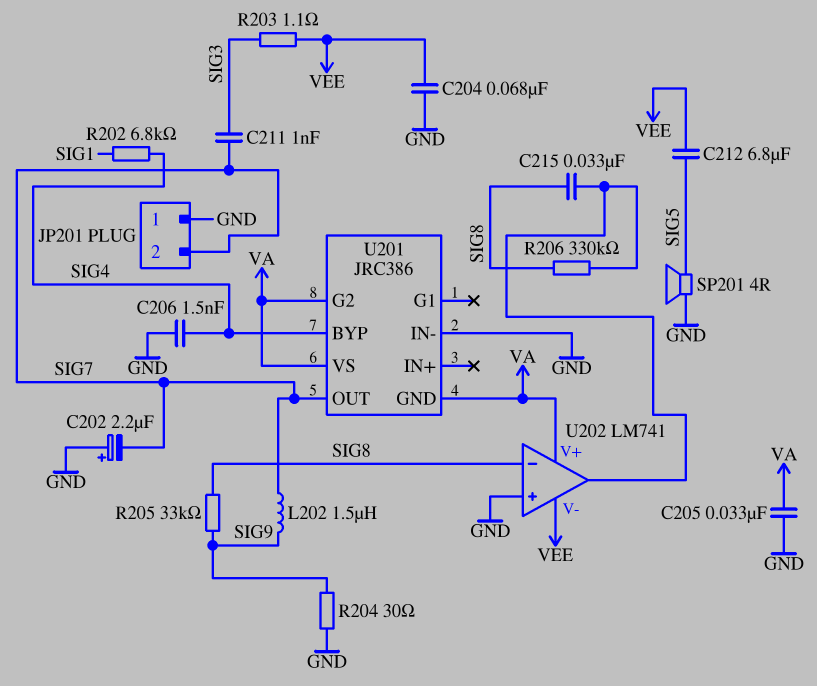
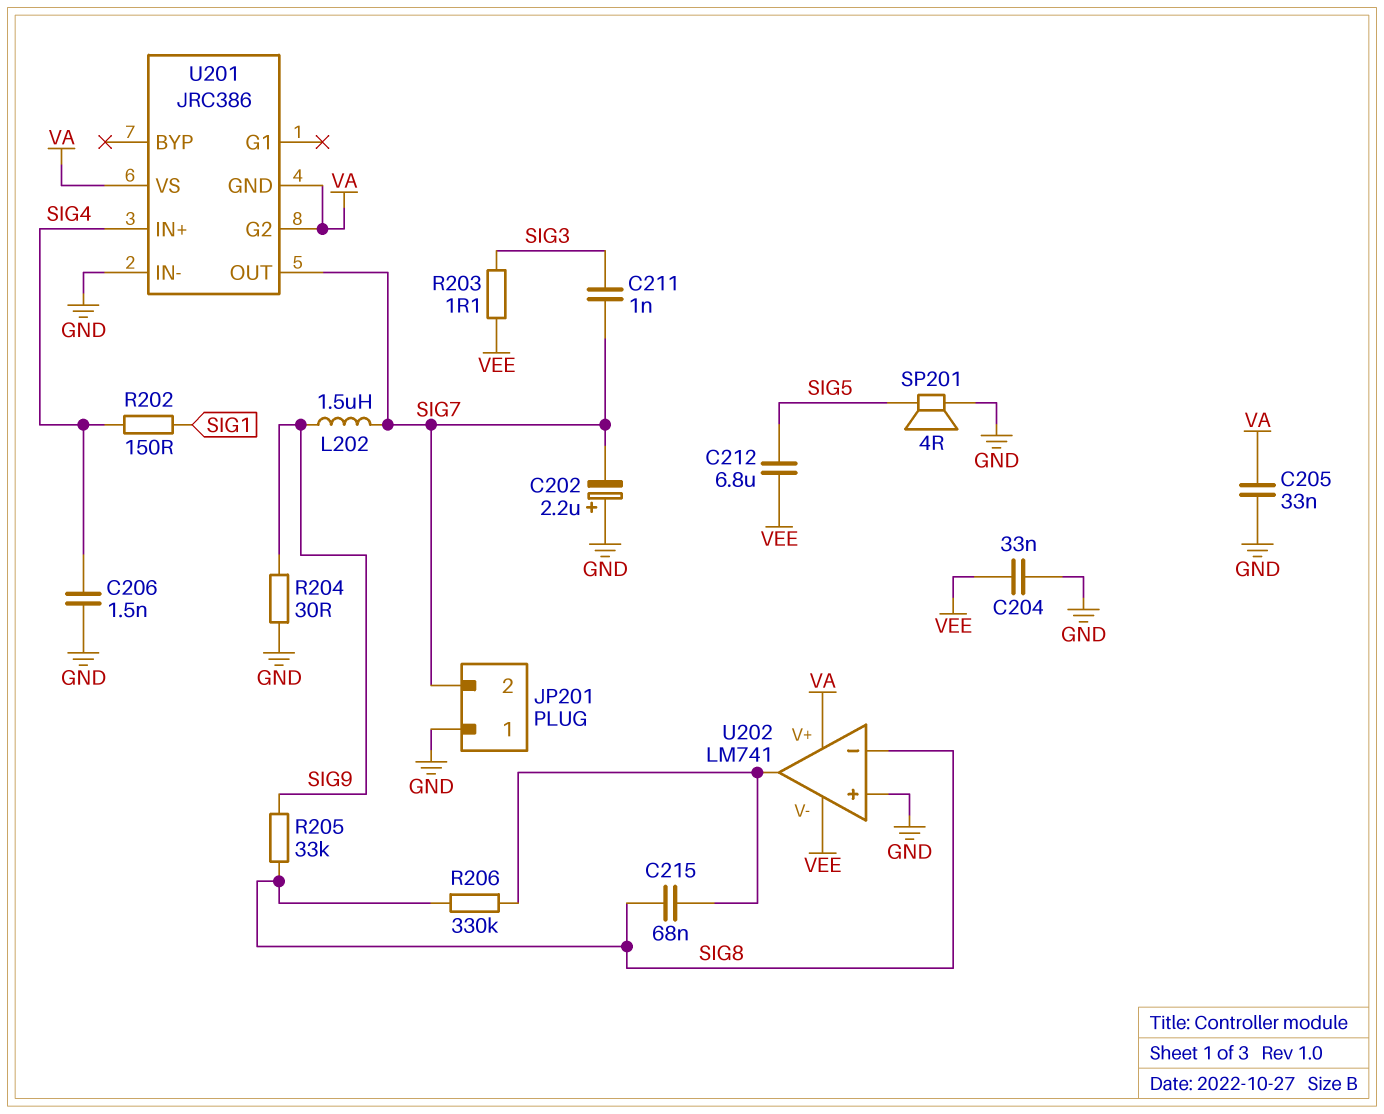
C204: 68nF (GND, VEE) -> 33nF (GND, VEE)
C215: 33nF (SIG8, U202/out) -> 68nF (SIG8, U202/out)
R202: 6.8k (SIG1, SIG4) -> 150 (SIG1, SIG4)
U201 pin BYP: SIG4 -> none
U201 pin IN+: none -> SIG4

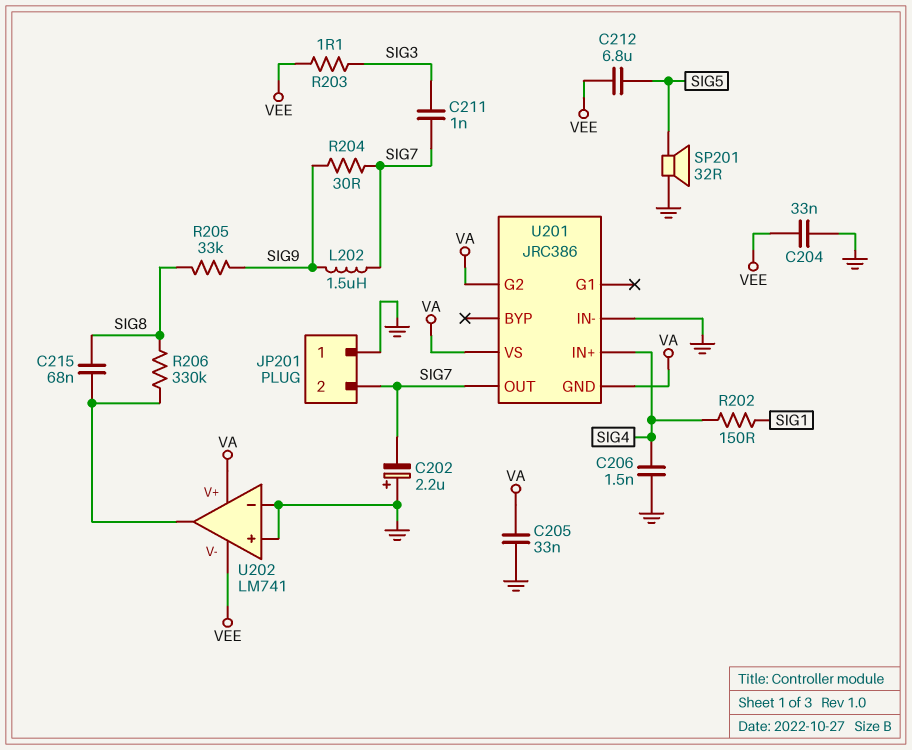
R204: 30 (GND, SIG9) -> 30 (SIG7, SIG9)
SP201: speaker 4R (GND, SIG5) -> speaker 32R (GND, SIG5)
U202 pin in-: SIG8 -> GND

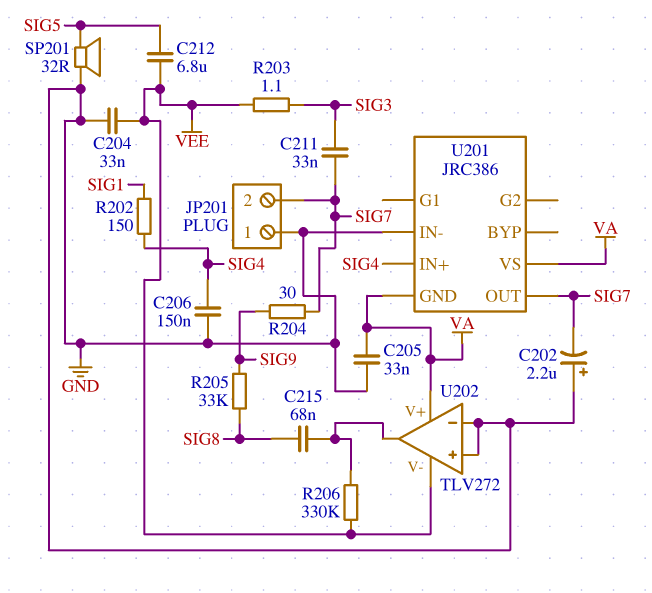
C206: 1.5nF (GND, SIG4) -> 150nF (GND, SIG4)
C211: 1nF (SIG3, SIG7) -> 33nF (SIG3, SIG7)
L202: 1.5uH (SIG7, SIG9) -> none
R206: 330k (SIG8, U202/out) -> 330k (U202/out, VEE)
U201 pin G2: VA -> none
U202: LM741 -> TLV272

